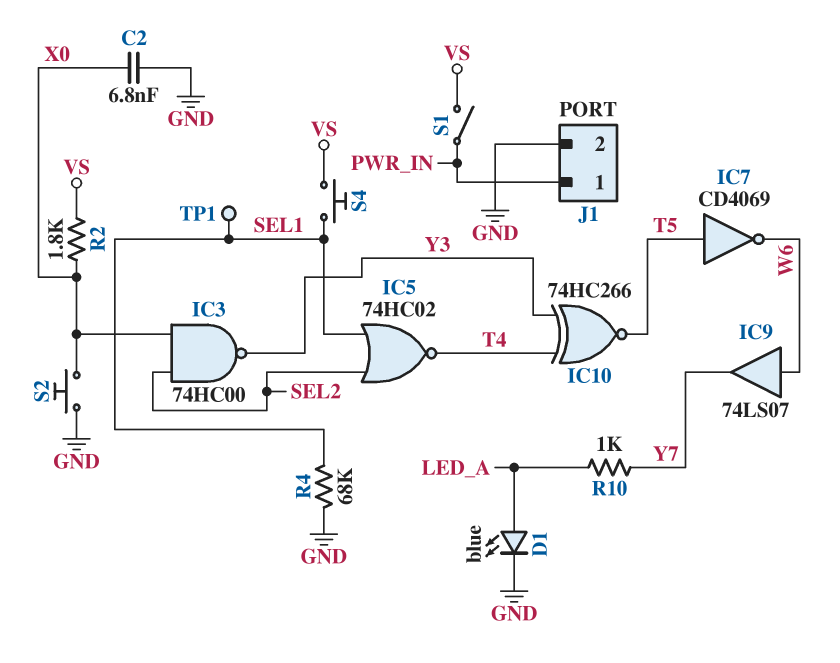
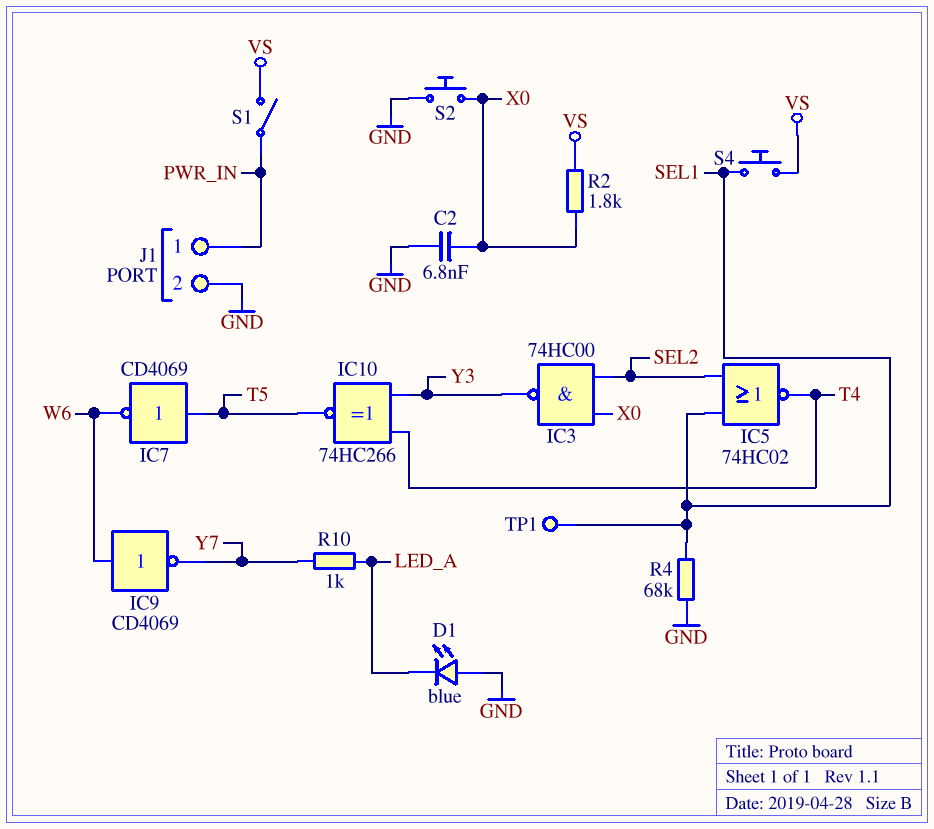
D1: LED blue (A LED_A, K GND) -> LED blue (A GND, K LED_A)
IC9: buffer 74LS07 (in W6, out Y7) -> NOT CD4069 (in W6, out Y7)

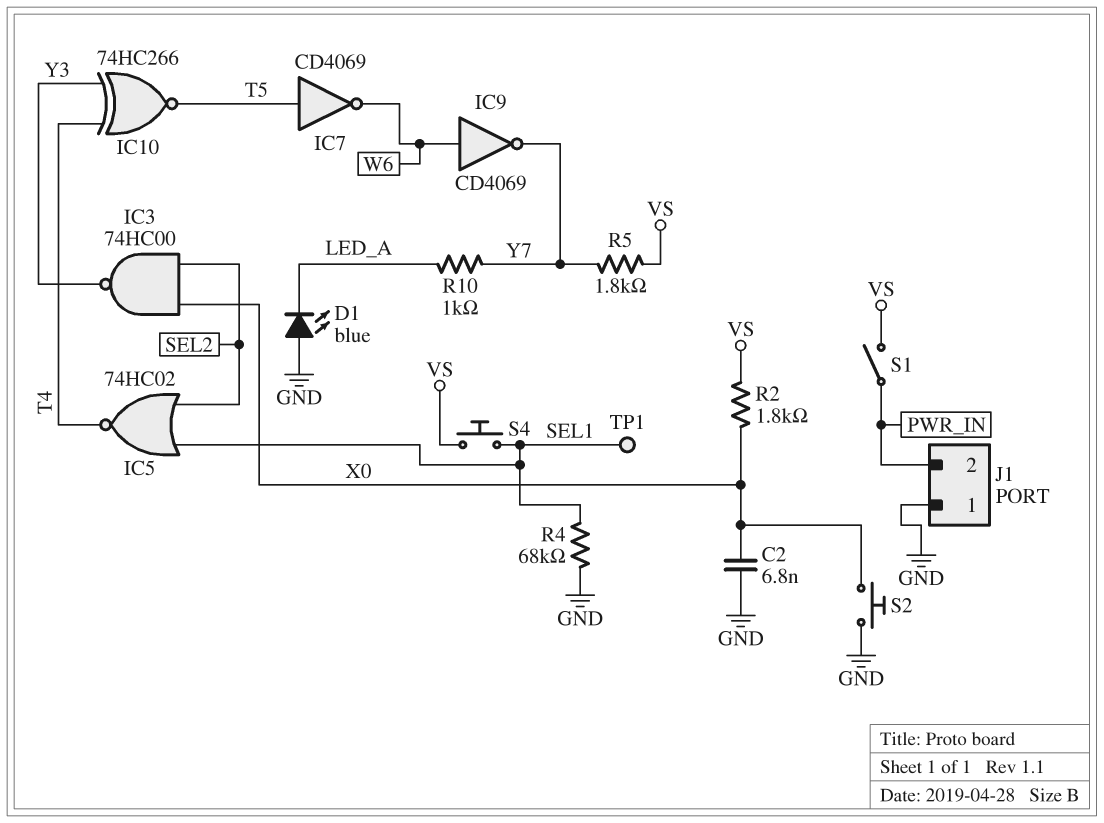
J1 pin 1: PWR_IN -> GND
J1 pin 2: GND -> PWR_IN
R5: none -> 1.8k (VS, Y7)

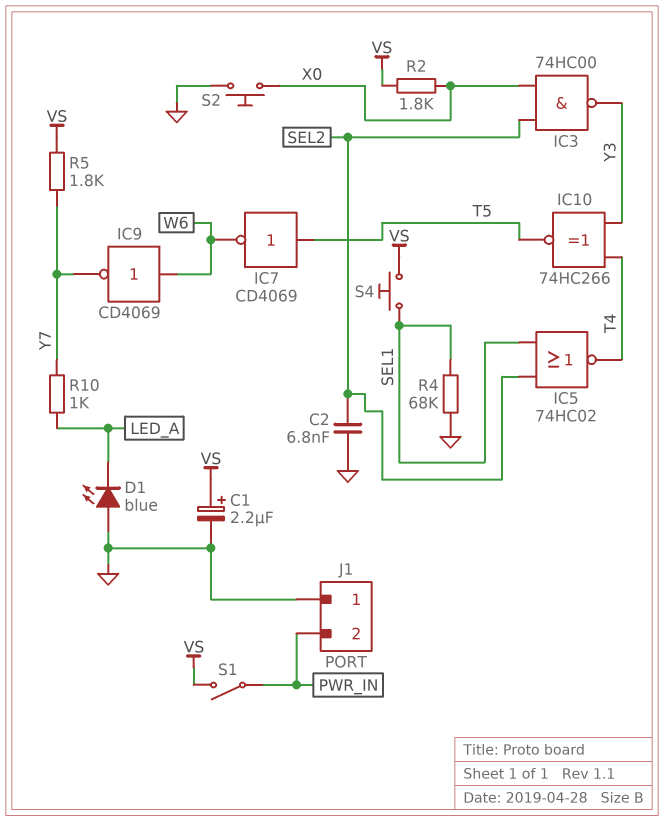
C1: none -> 2.2uF (plus VS, minus GND)
C2: 6.8nF (GND, X0) -> 6.8nF (GND, SEL2)
TP1: test point (SEL1) -> none

